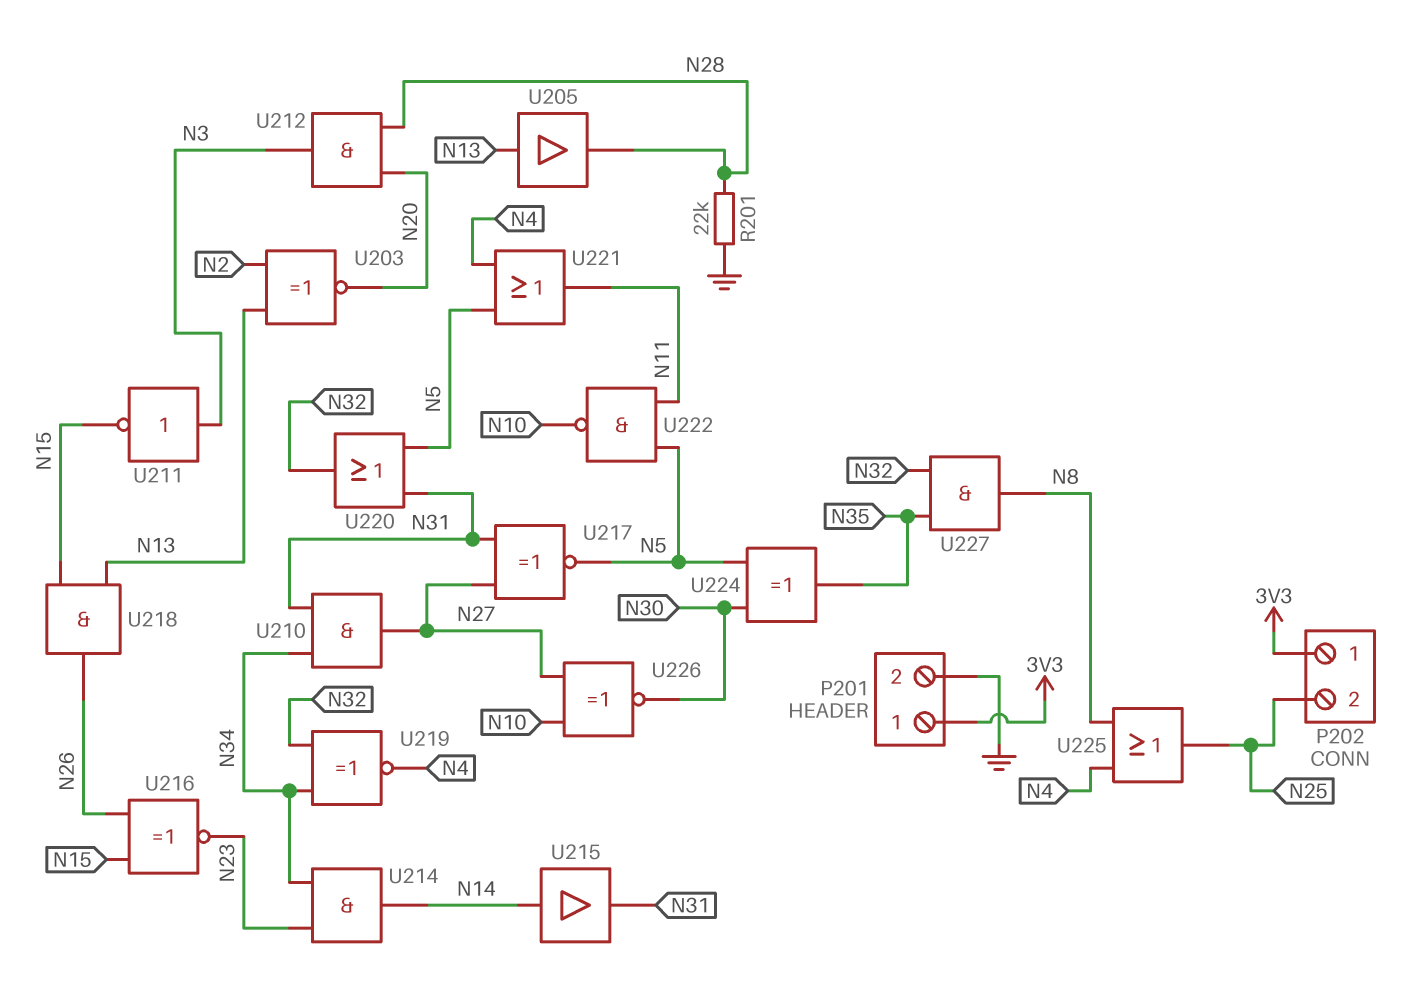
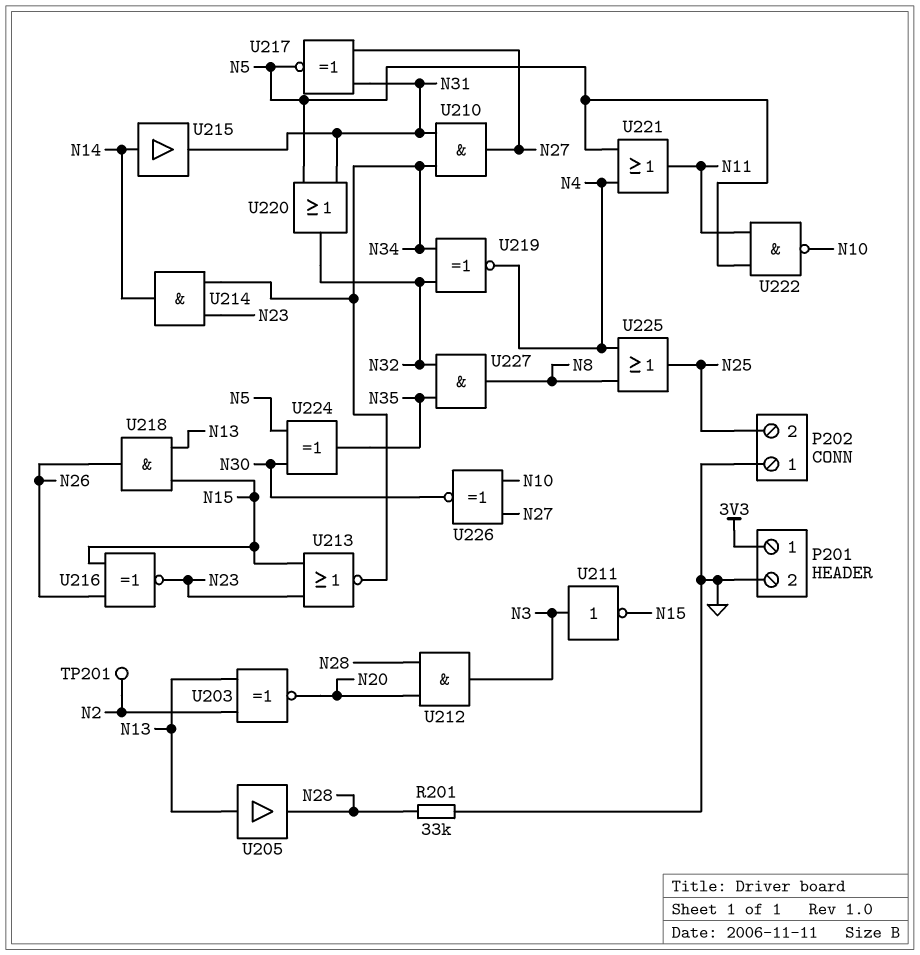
P202 pin 1: 3V3 -> GND
R201: 22k (GND, N28) -> 33k (GND, N28)
TP201: none -> test point (N2)
U213: none -> NOR (in N15, in N23, out N34)

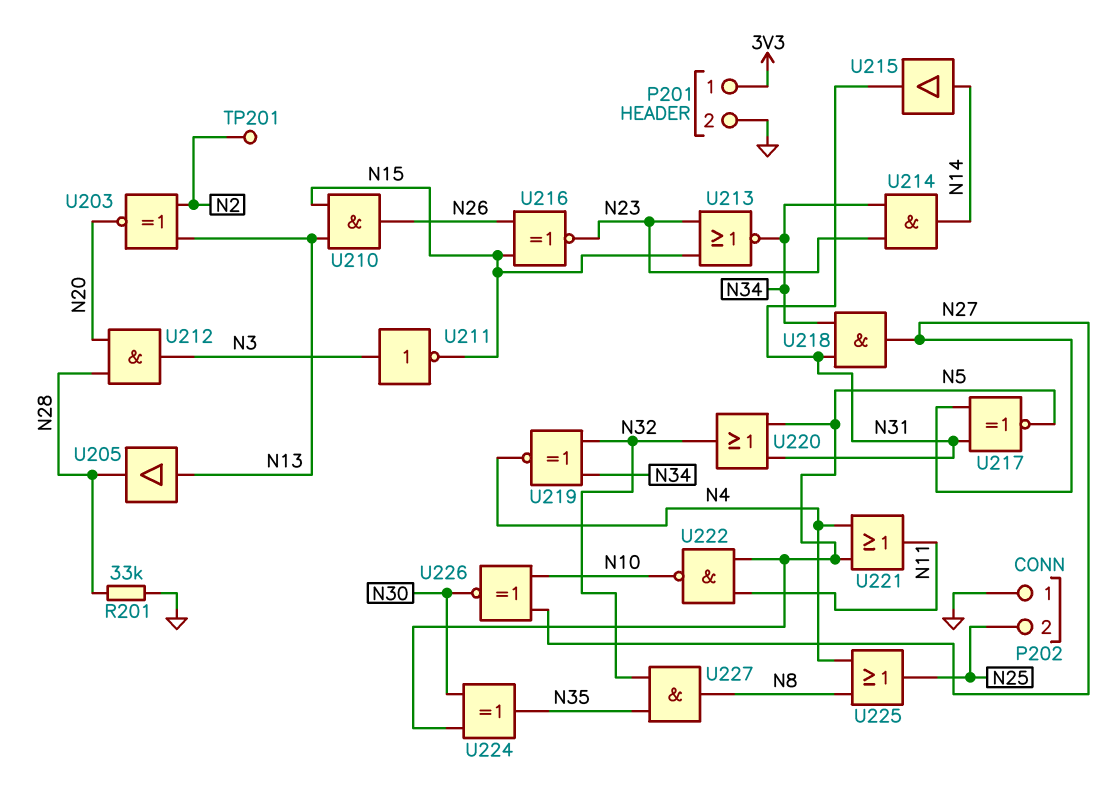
U210: AND (in N31, in N34, out N27) -> AND (in N13, in N15, out N26)
U218: AND (in N13, in N15, out N26) -> AND (in N31, in N34, out N27)

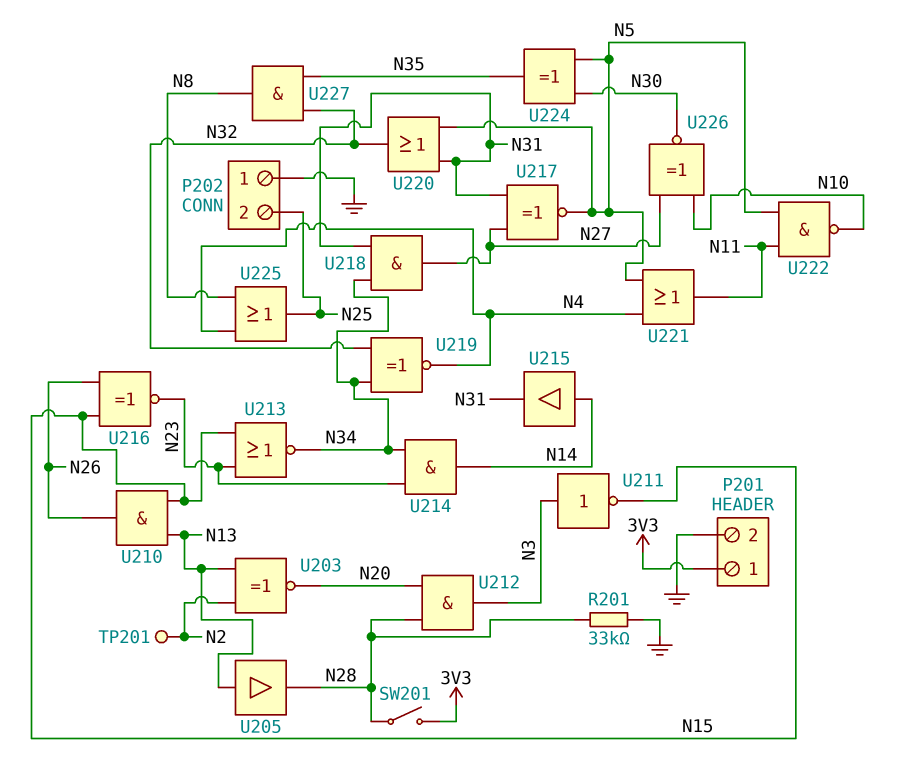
SW201: none -> switch (3V3, N28)

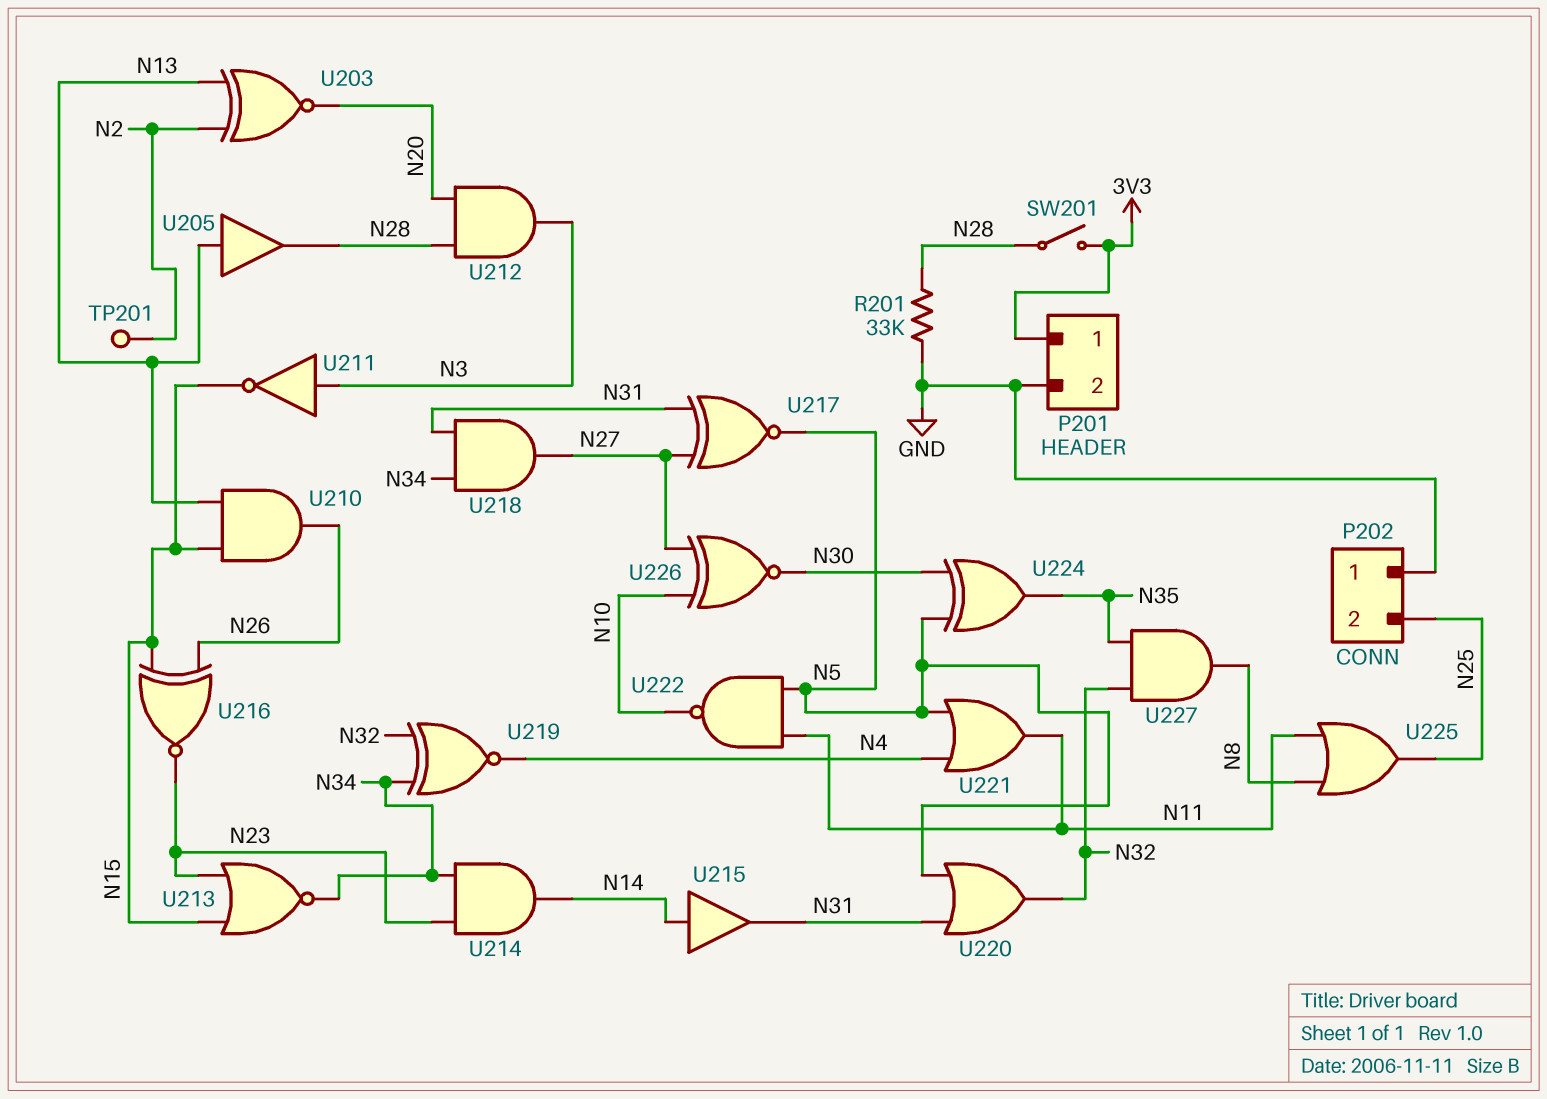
U225: OR (in N4, in N8, out N25) -> OR (in N8, in N11, out N25)

